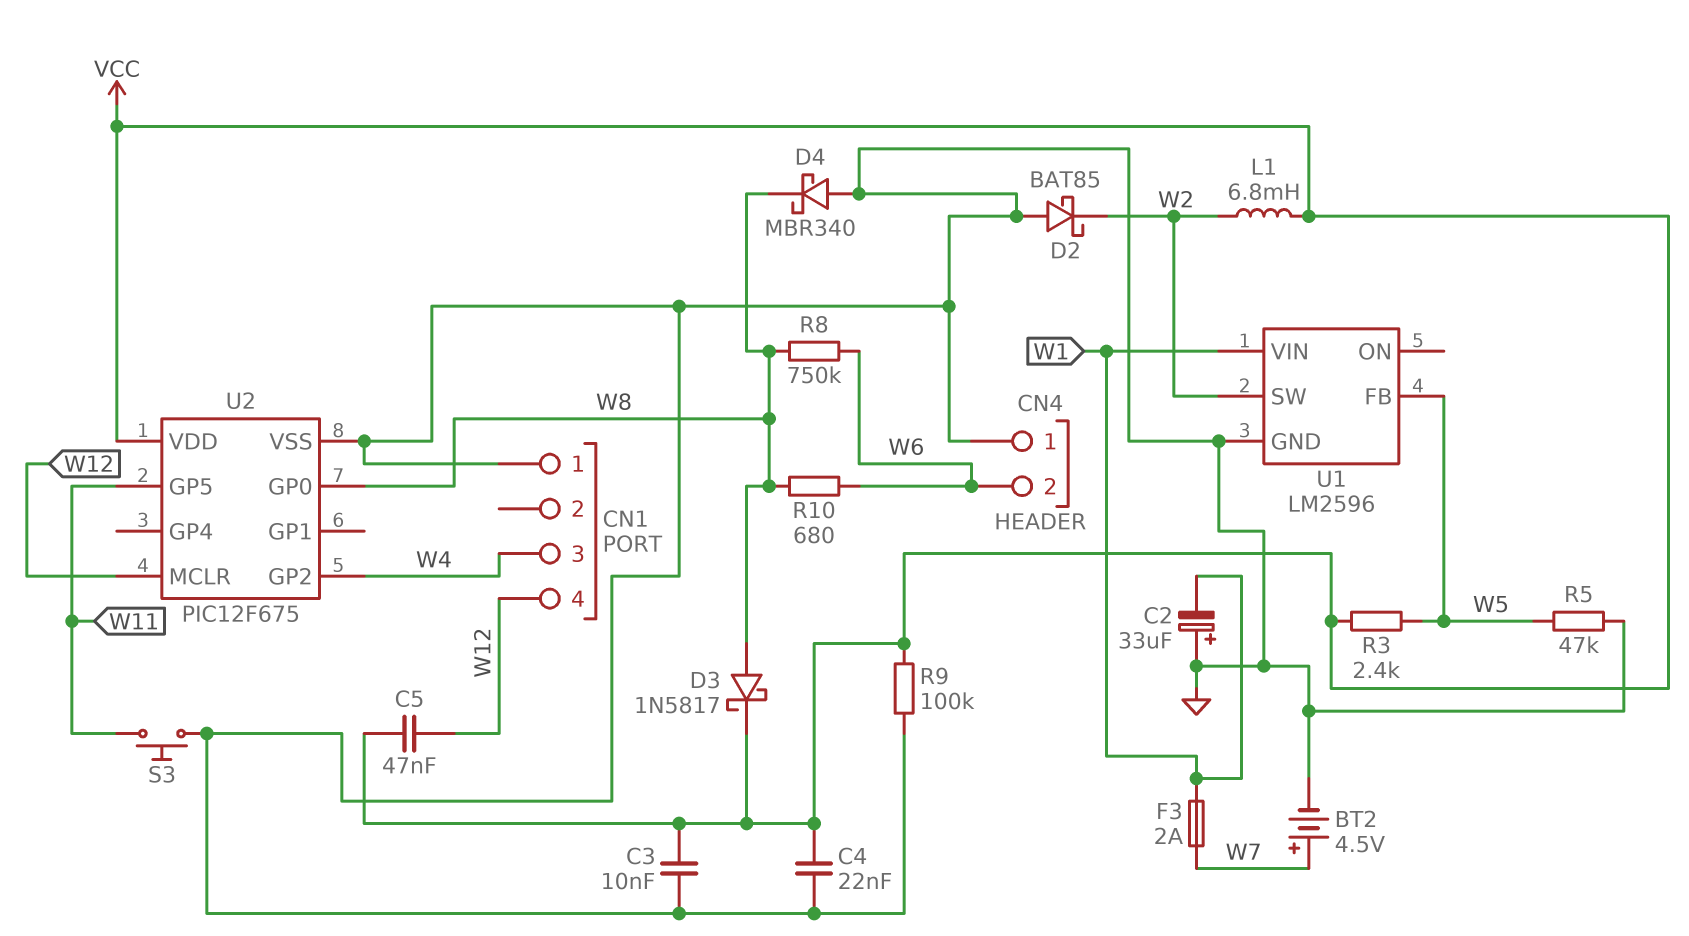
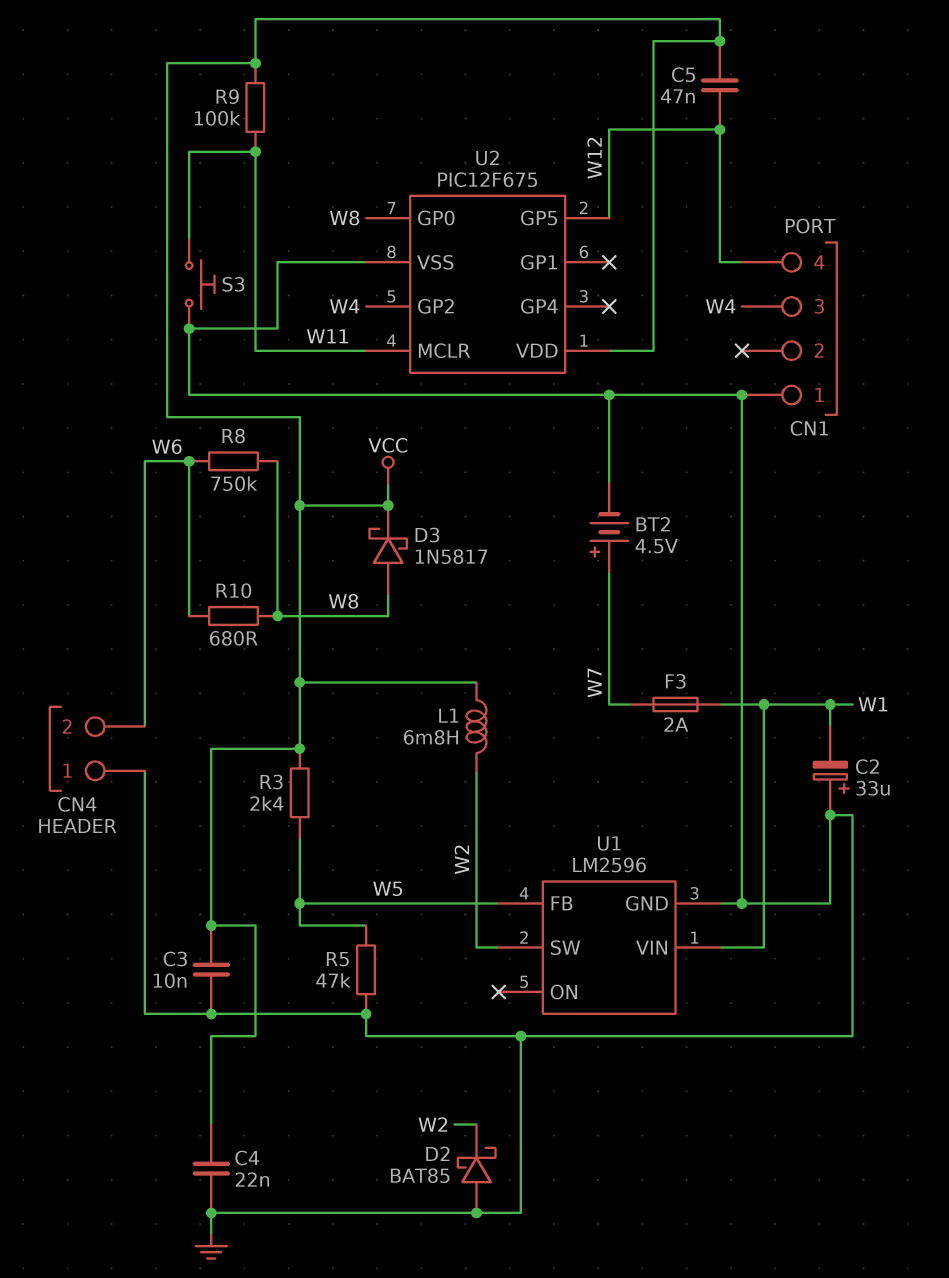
D4: schottky MBR340 (A GND, K W8) -> none
R9: 100k (GND, VCC) -> 100k (VCC, W11)
U2 pin GP5: W11 -> W12
U2 pin MCLR: W12 -> W11

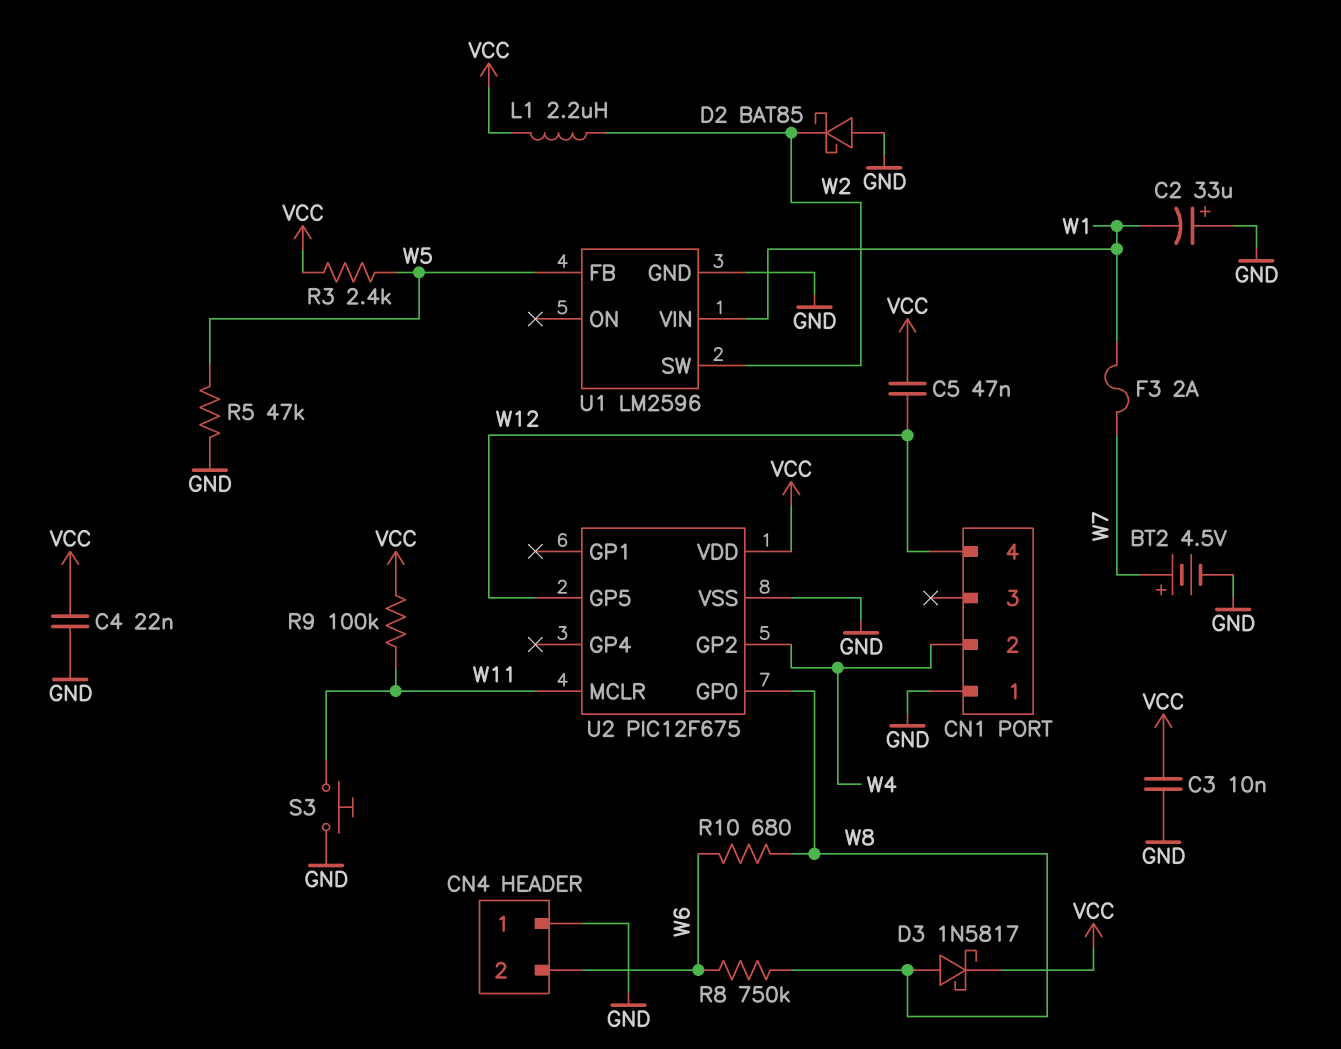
CN1 pin 2: none -> W4
CN1 pin 3: W4 -> none
L1: 6.8mH (VCC, W2) -> 2.2uH (VCC, W2)

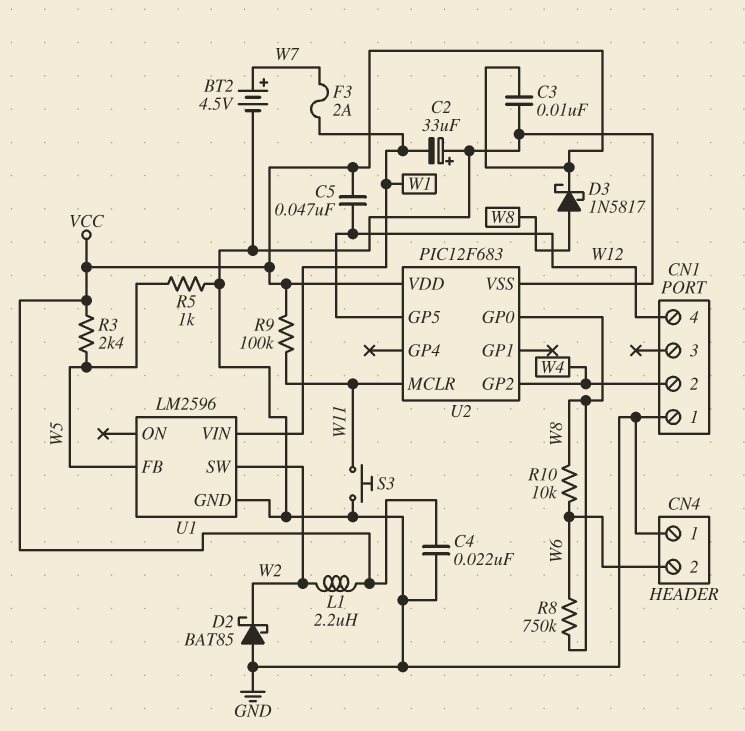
R5: 47k (GND, W5) -> 1k (GND, W5)
R10: 680 (W6, W8) -> 10k (W6, W8)
U2: PIC12F675 -> PIC12F683

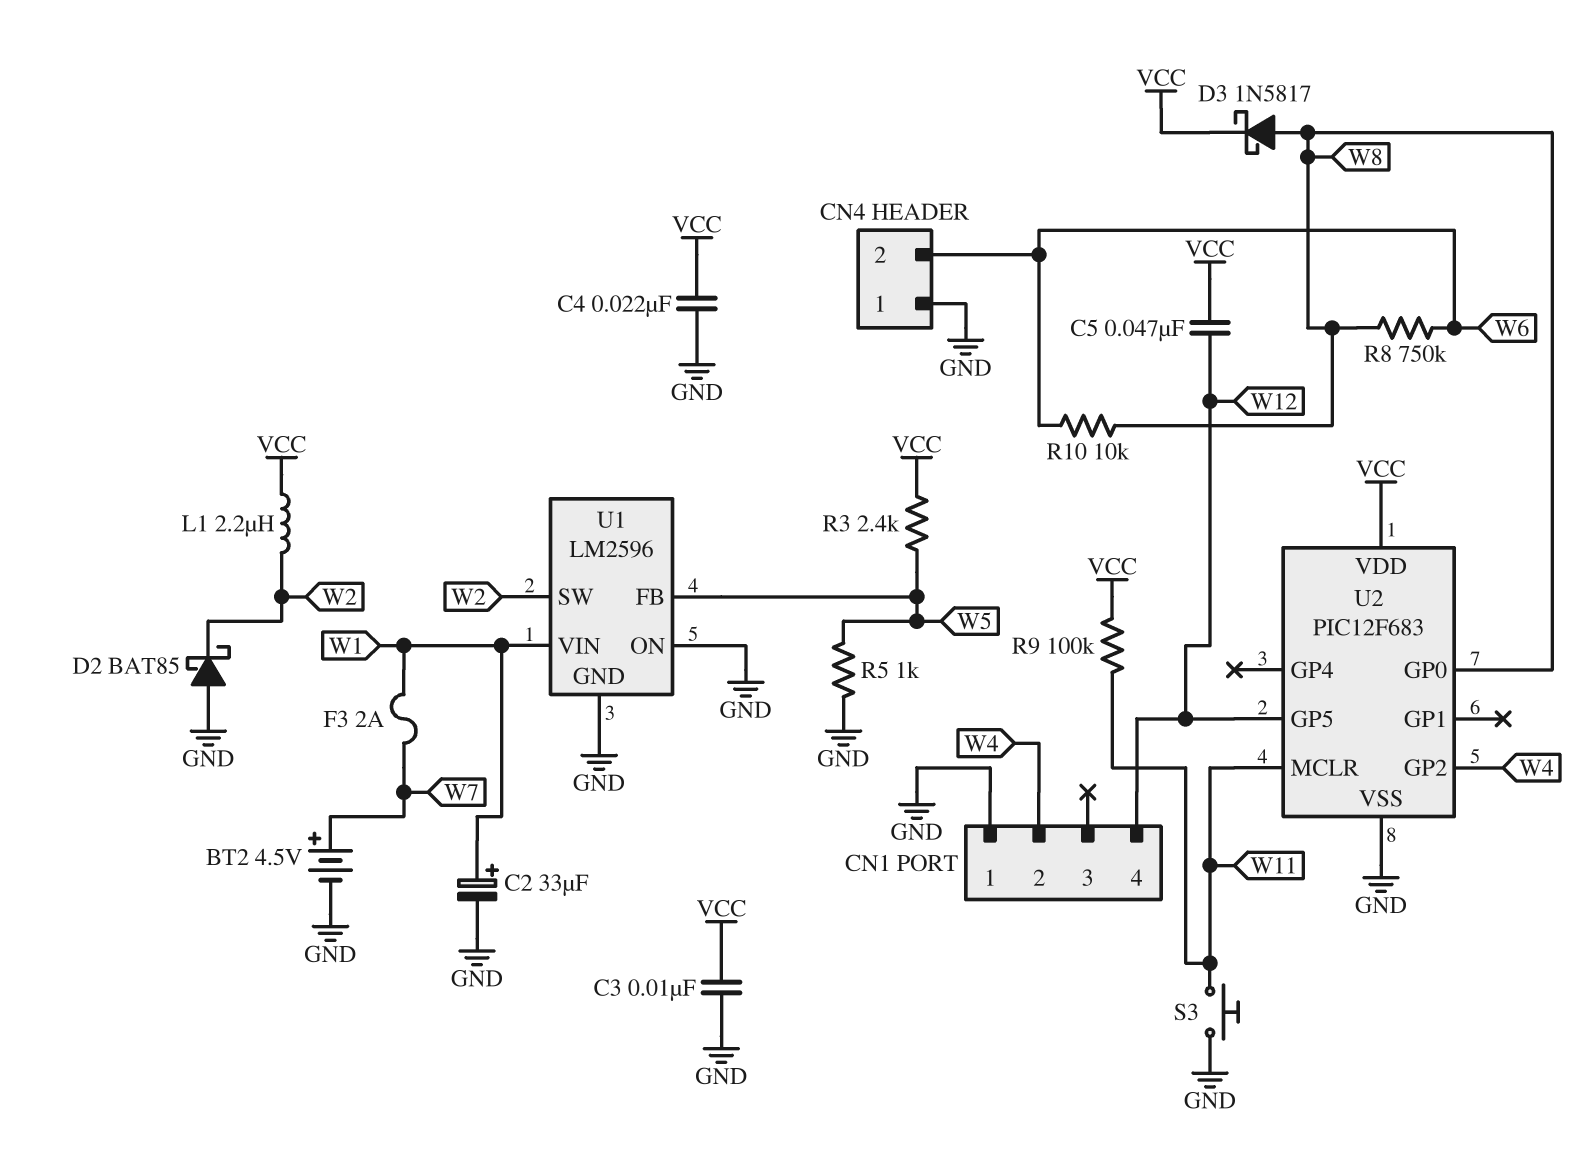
C2: 33uF (plus GND, minus W1) -> 33uF (plus W1, minus GND)
U1 pin ON: none -> GND

